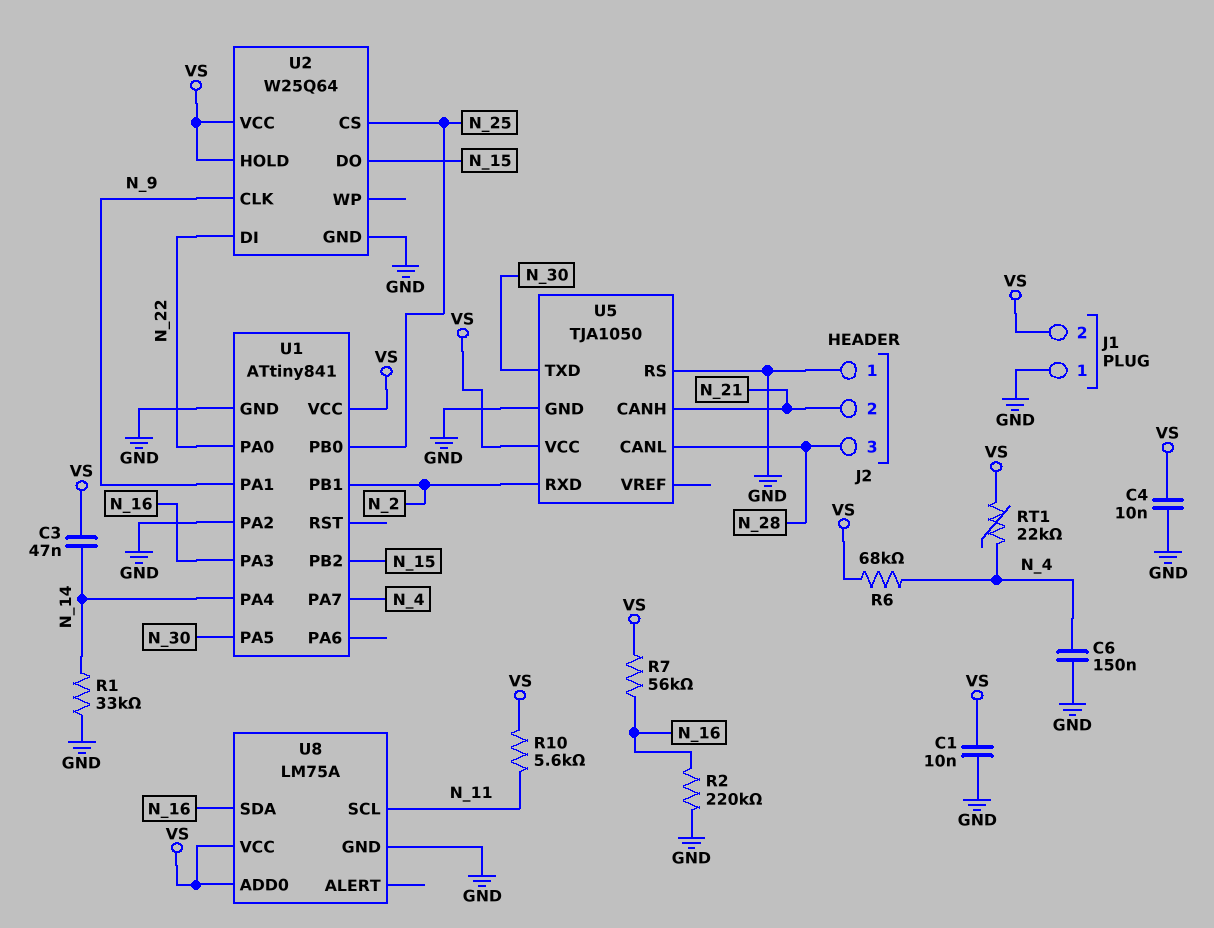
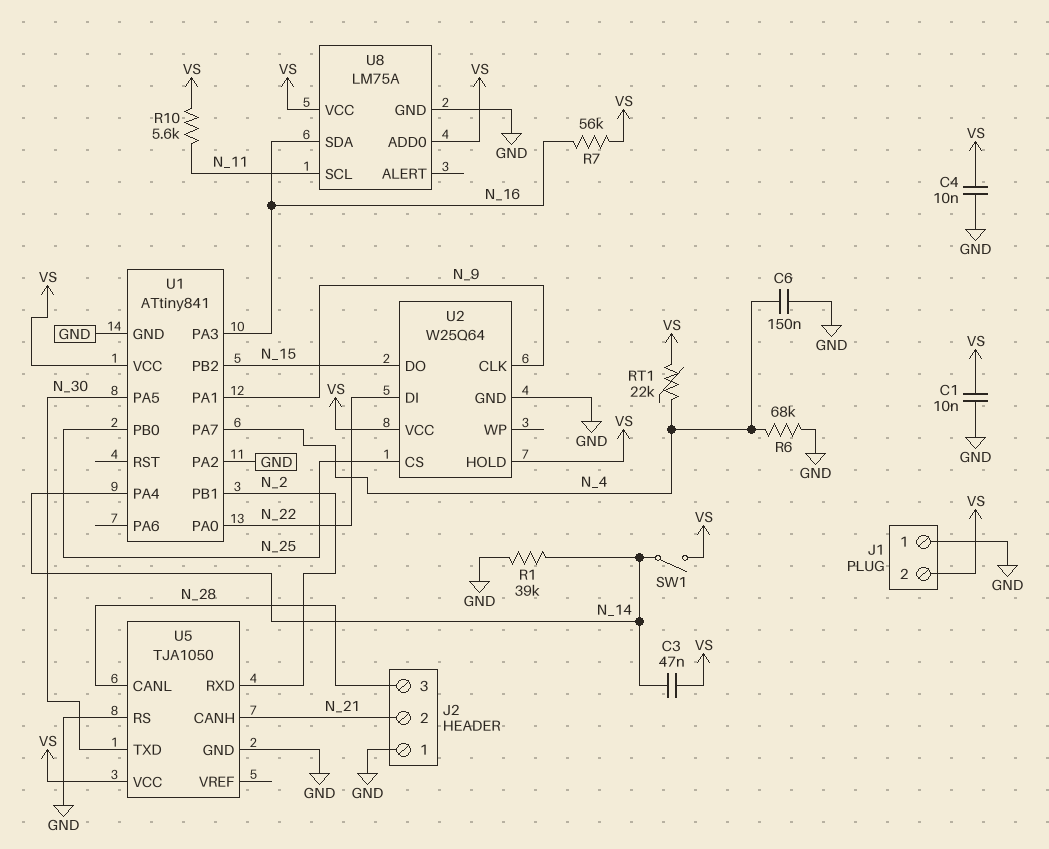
R1: 33k (GND, N_14) -> 39k (GND, N_14)
R2: 220k (GND, N_16) -> none
R6: 68k (N_4, VS) -> 68k (GND, N_4)
SW1: none -> switch (N_14, VS)

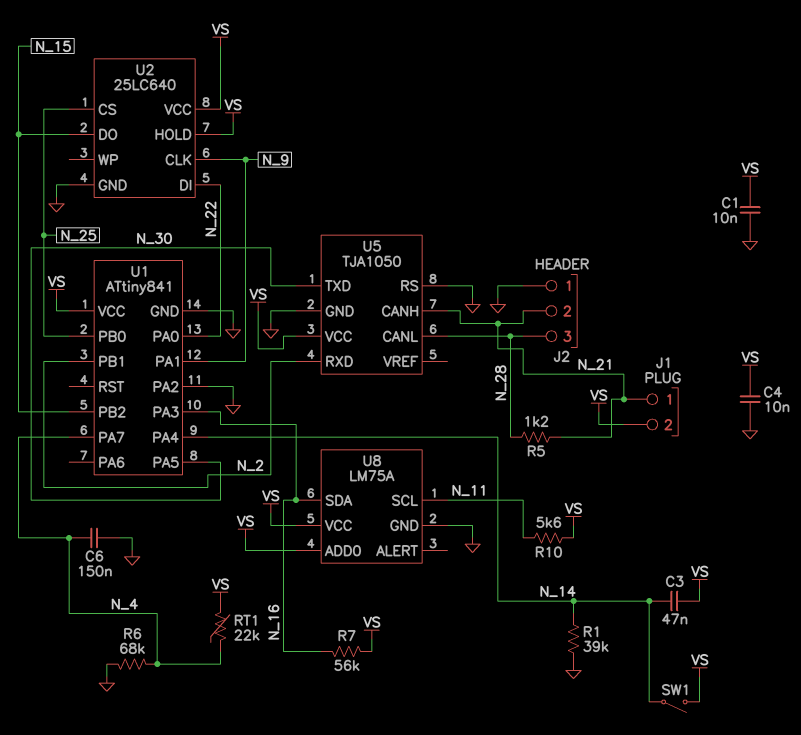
J1 pin 1: GND -> N_21
R5: none -> 1.2k (N_21, N_28)
U2: W25Q64 -> 25LC640

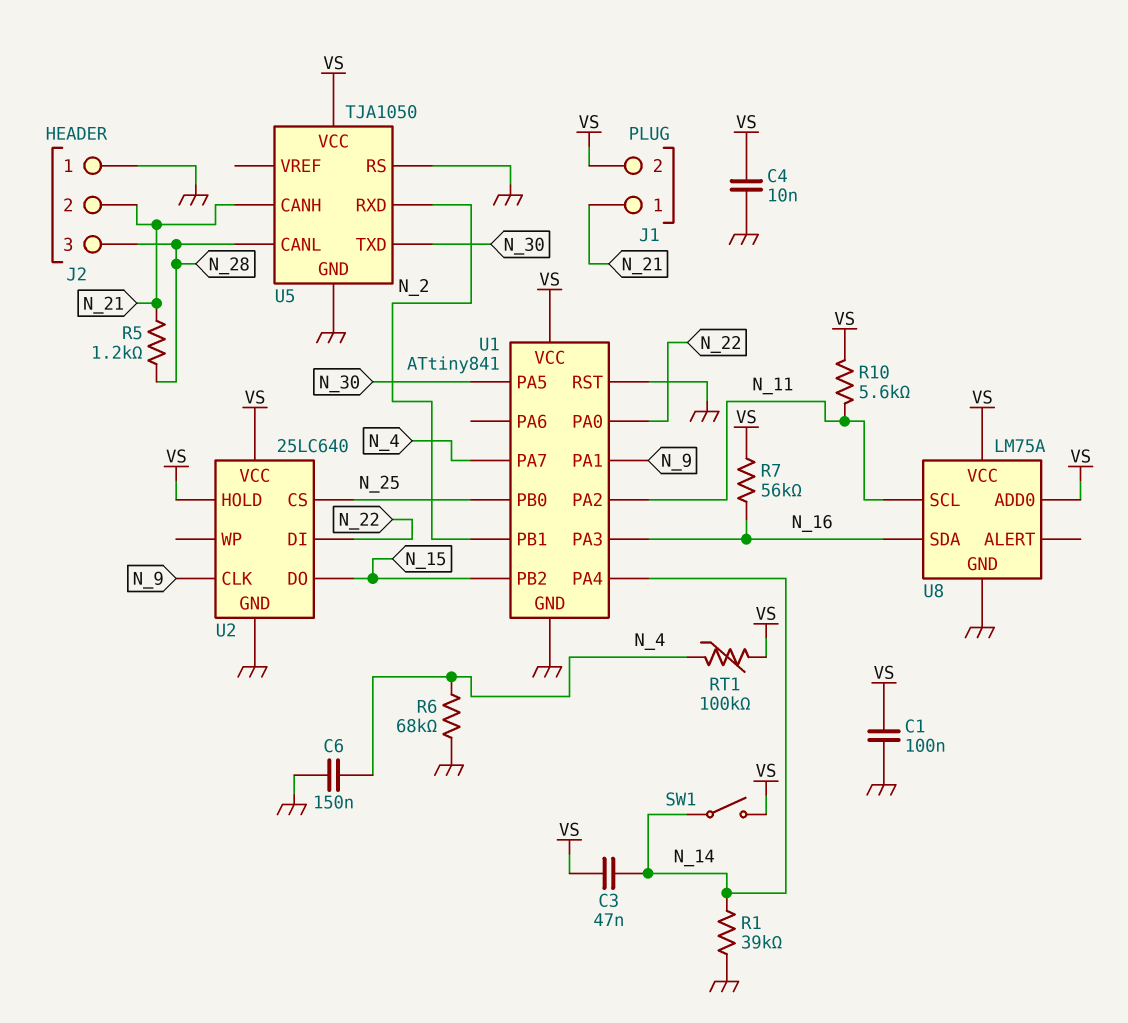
C1: 10nF (GND, VS) -> 100nF (GND, VS)
RT1: 22k (N_4, VS) -> 100k (N_4, VS)
U1 pin PA2: GND -> N_11
U1 pin RST: none -> GND

